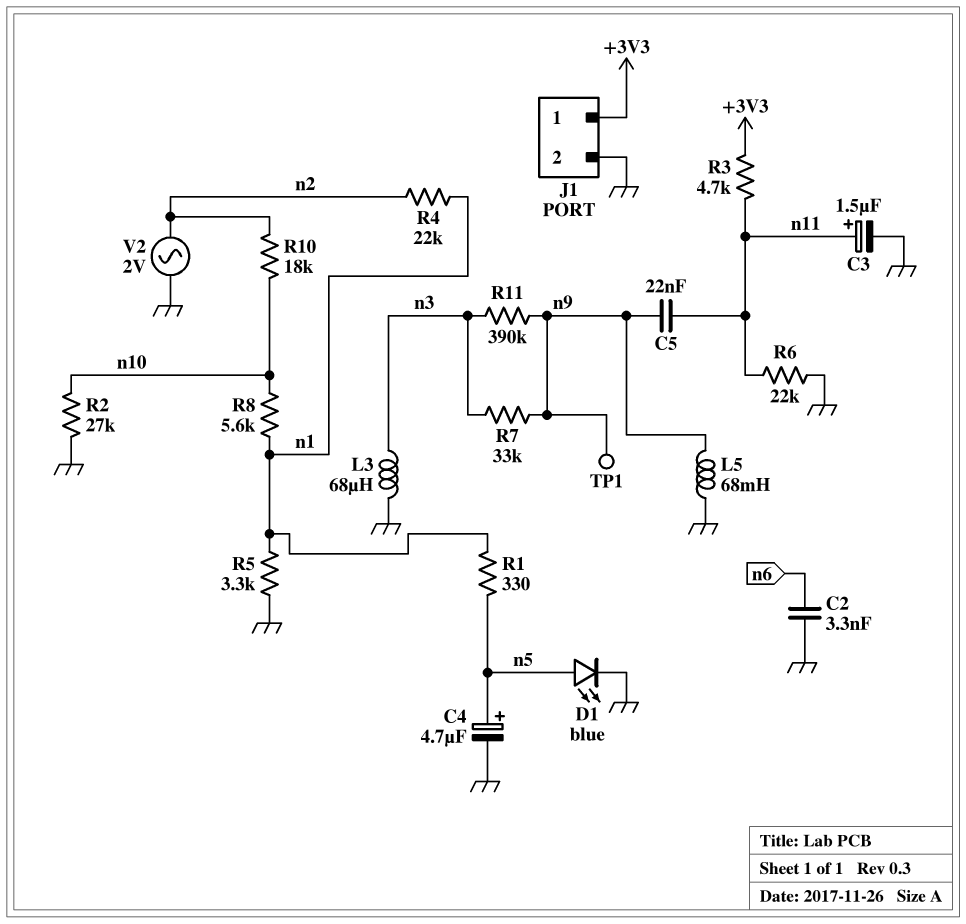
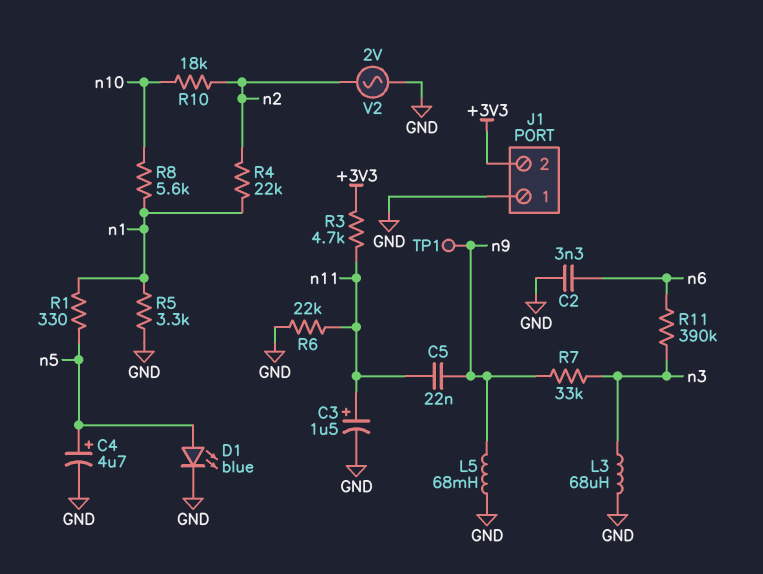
J1 pin 1: +3V3 -> GND
J1 pin 2: GND -> +3V3
R2: 27k (GND, n10) -> none
R11: 390k (n3, n9) -> 390k (n3, n6)

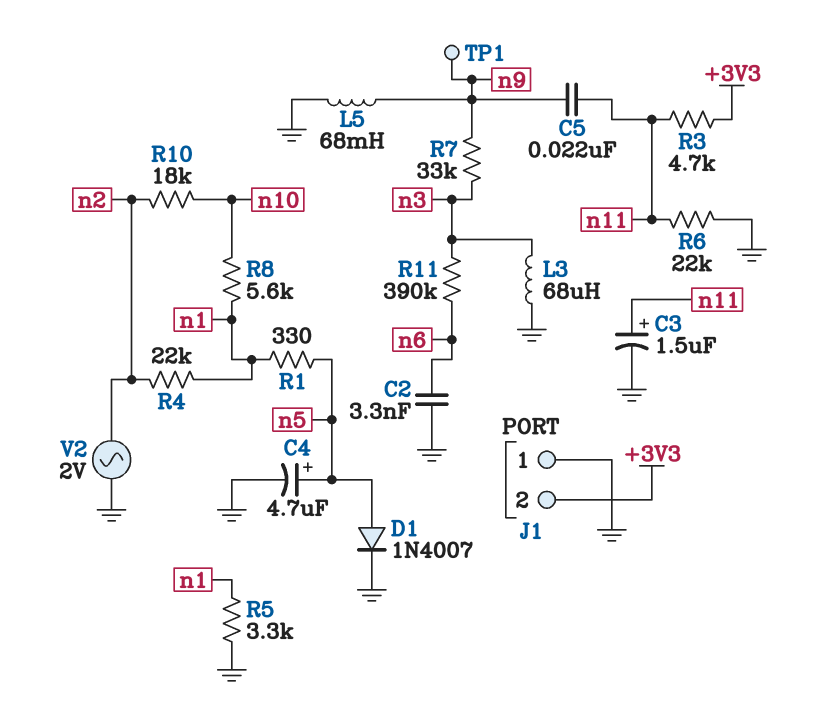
D1: LED blue (A n5, K GND) -> diode 1N4007 (A n5, K GND)

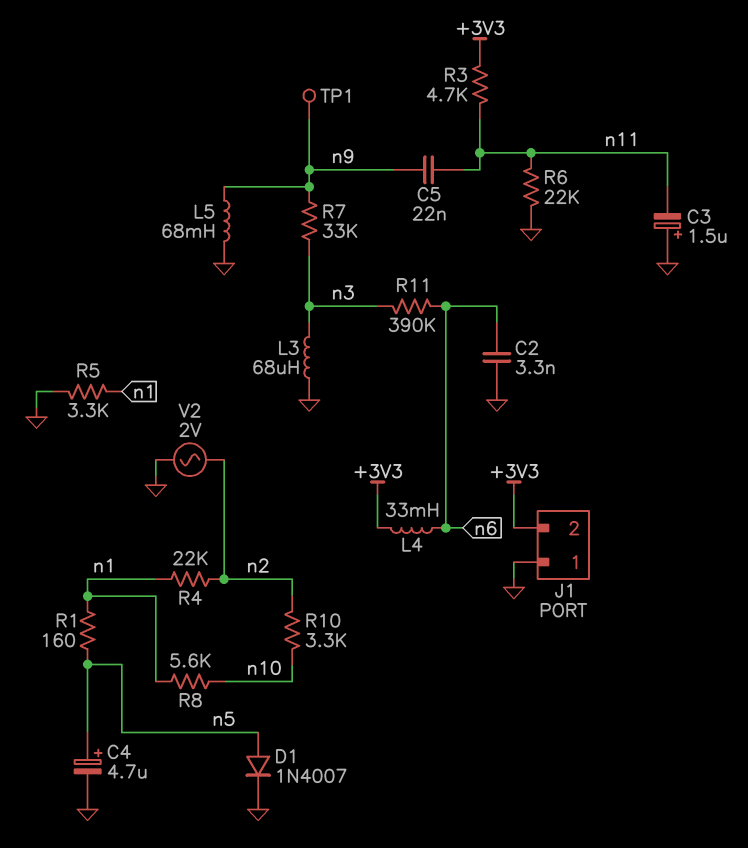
C3: 1.5uF (plus n11, minus GND) -> 1.5uF (plus GND, minus n11)
L4: none -> 33mH (+3V3, n6)
R1: 330 (n1, n5) -> 160 (n1, n5)
R10: 18k (n2, n10) -> 3.3k (n2, n10)

